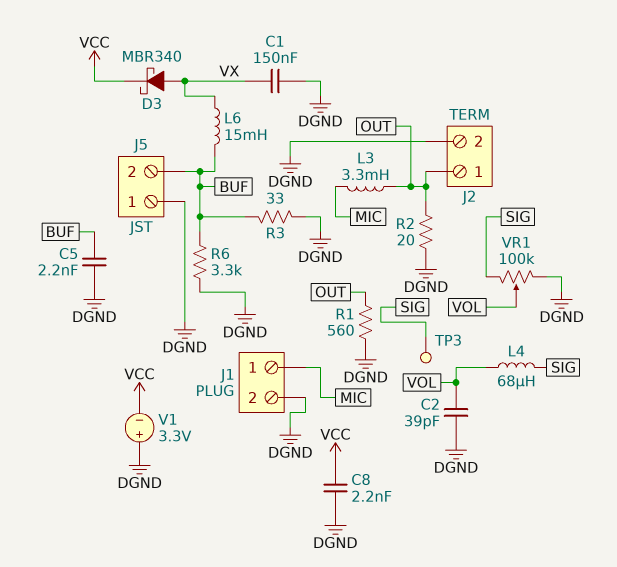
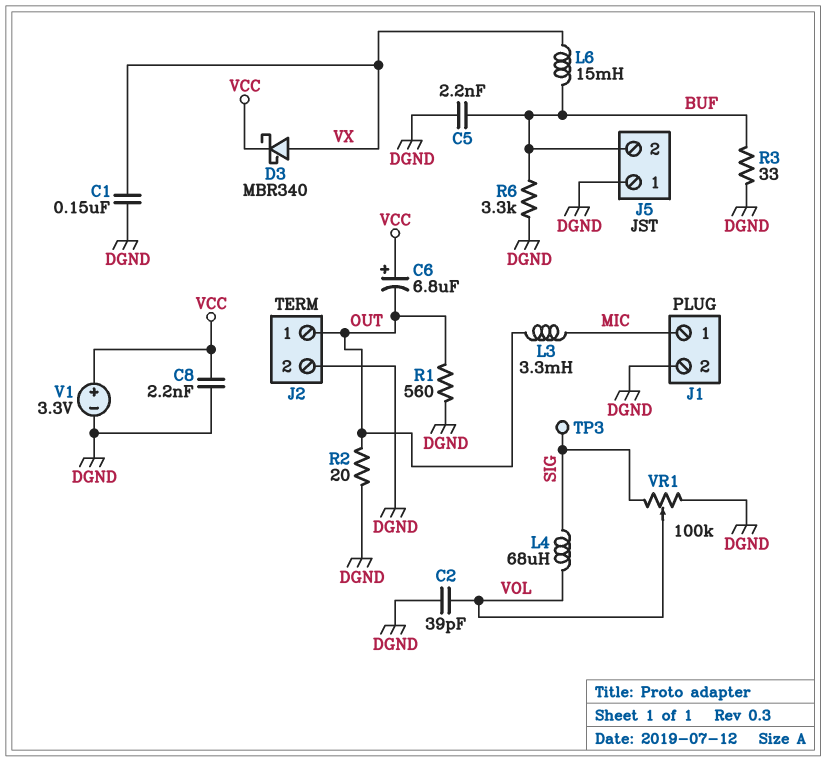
C6: none -> 6.8uF (plus VCC, minus OUT)
V1: 3.3V (plus DGND, minus VCC) -> 3.3V (plus VCC, minus DGND)

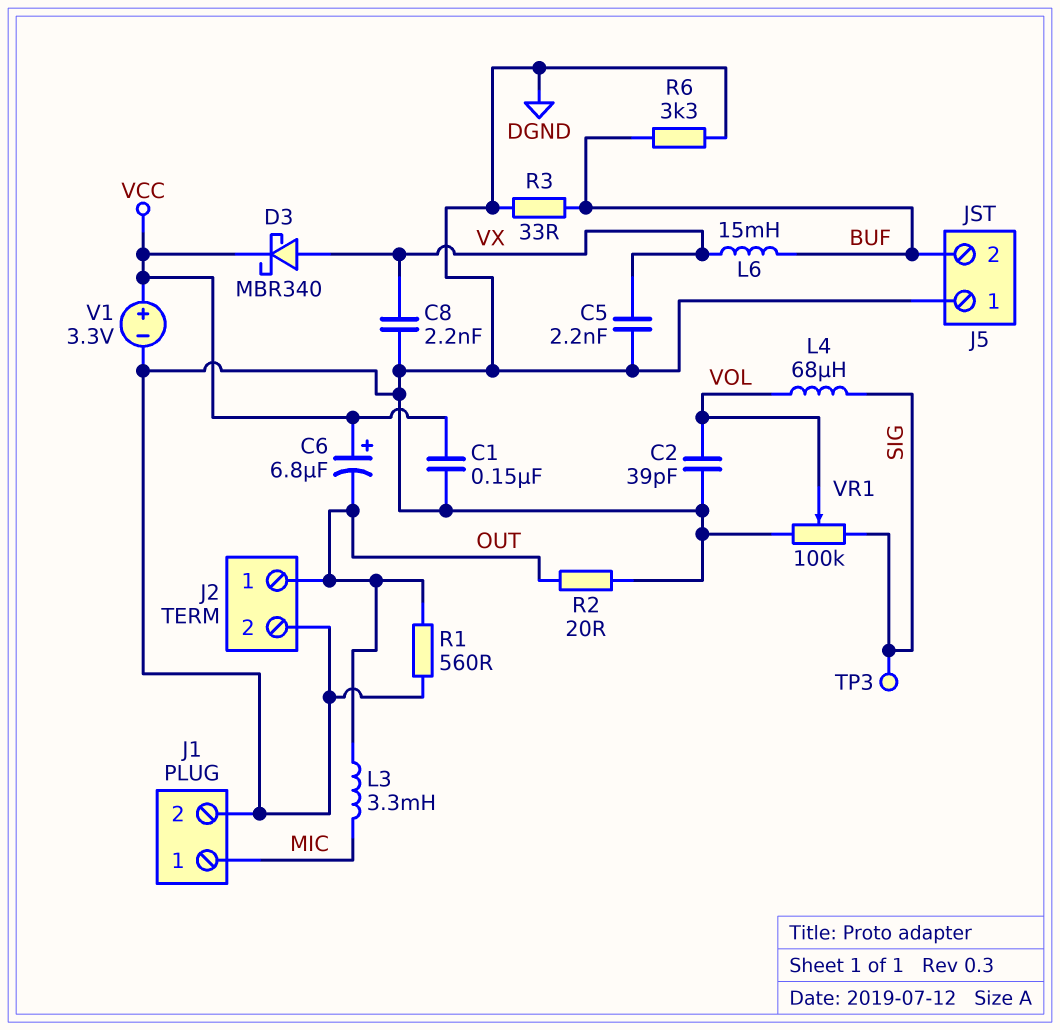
C1: 150nF (DGND, VX) -> 150nF (DGND, VCC)
C5: 2.2nF (BUF, DGND) -> 2.2nF (DGND, VX)
C8: 2.2nF (DGND, VCC) -> 2.2nF (DGND, VX)

